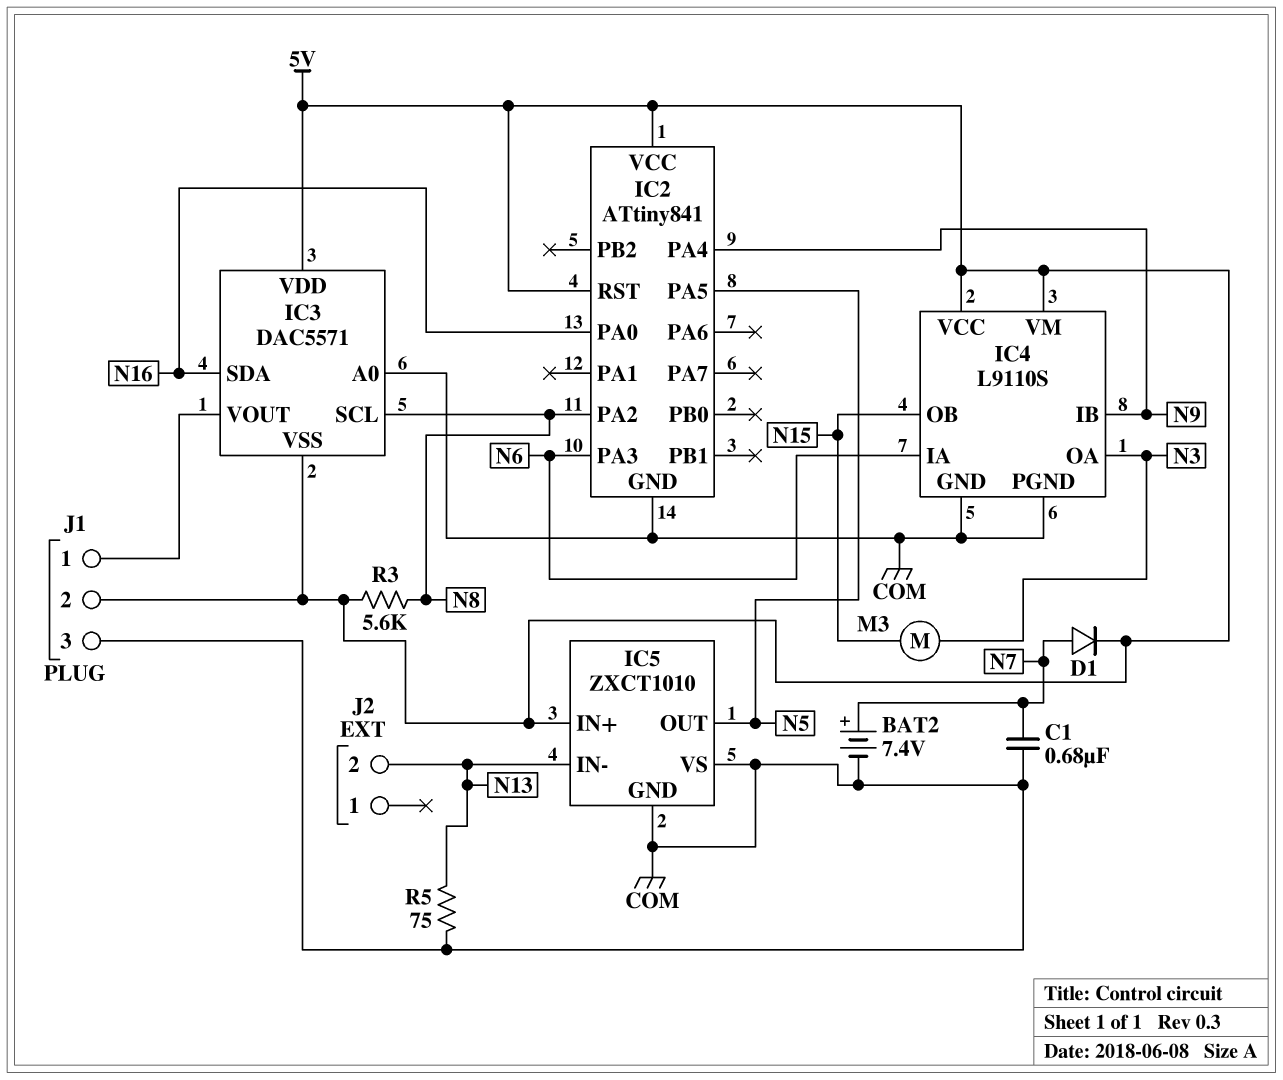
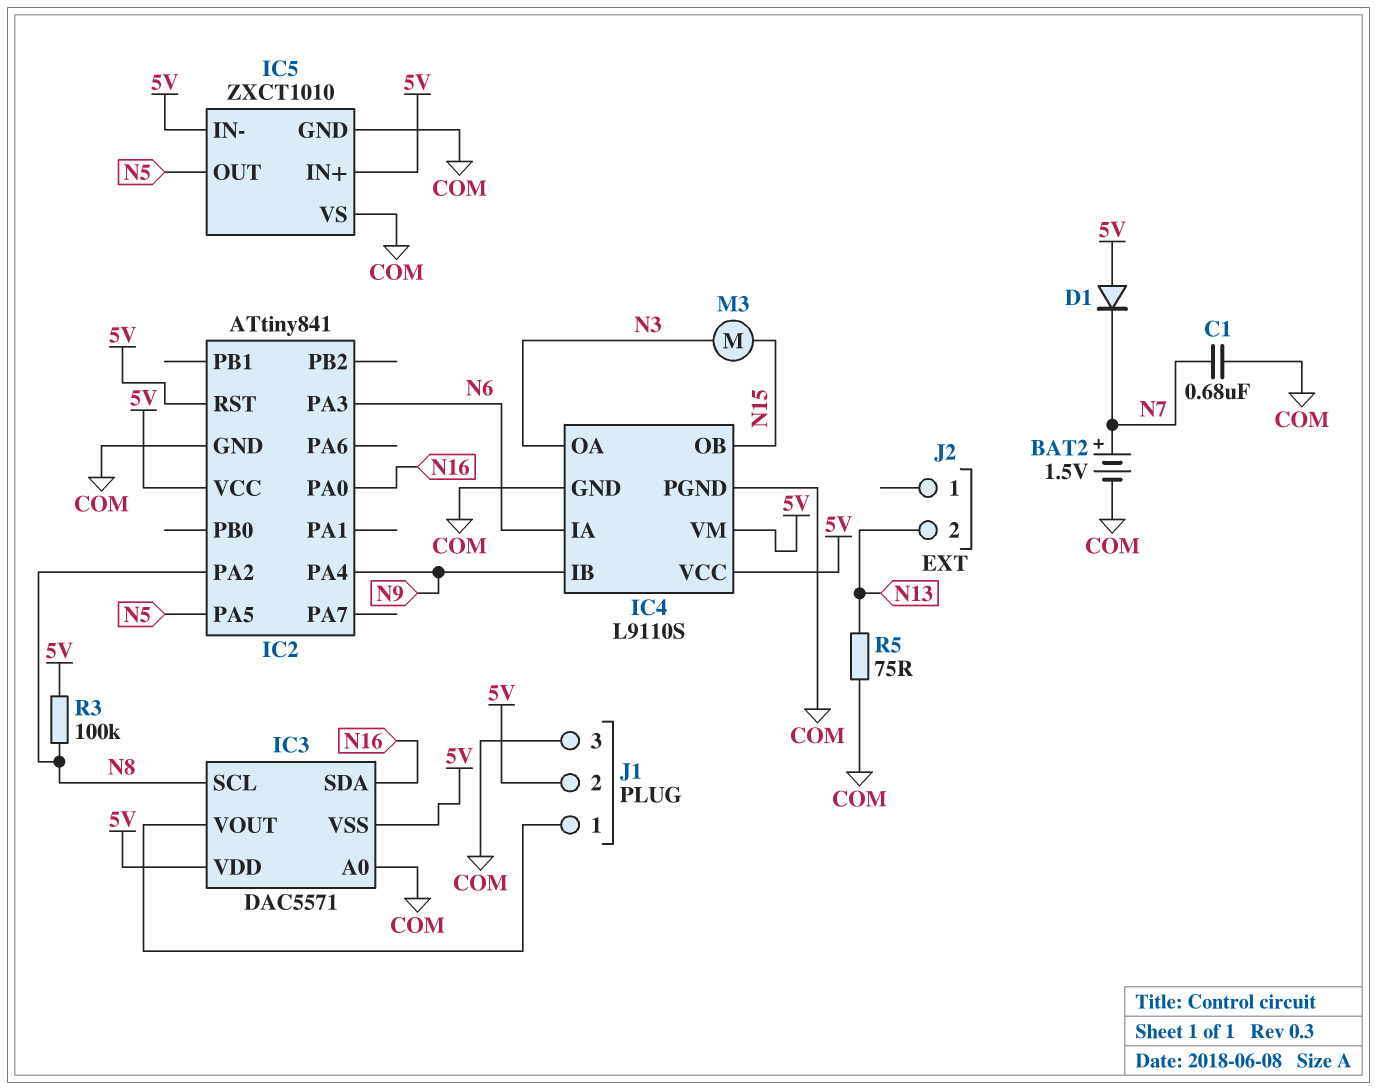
BAT2: 7.4V (plus N7, minus COM) -> 1.5V (plus N7, minus COM)
D1: diode (A N7, K 5V) -> diode (A 5V, K N7)
IC5 pin IN-: N13 -> 5V
R3: 5.6k (5V, N8) -> 100k (5V, N8)

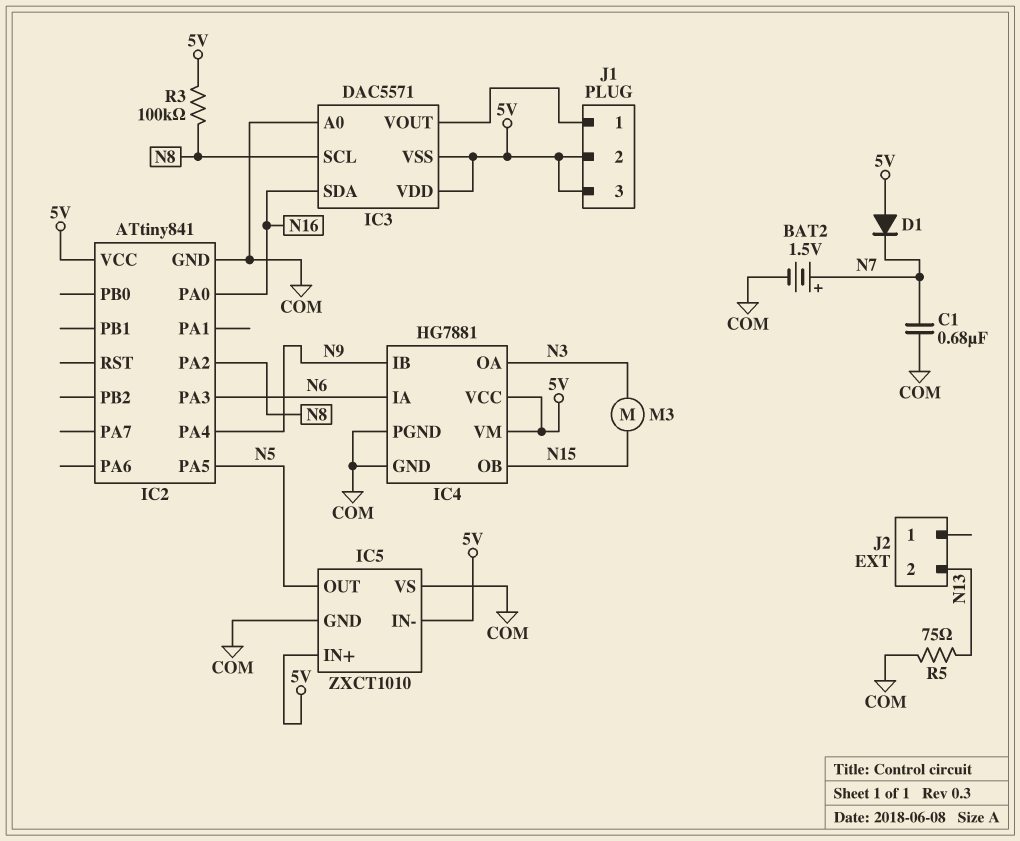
IC2 pin RST: 5V -> none
IC4: L9110S -> HG7881
J1 pin 3: COM -> 5V

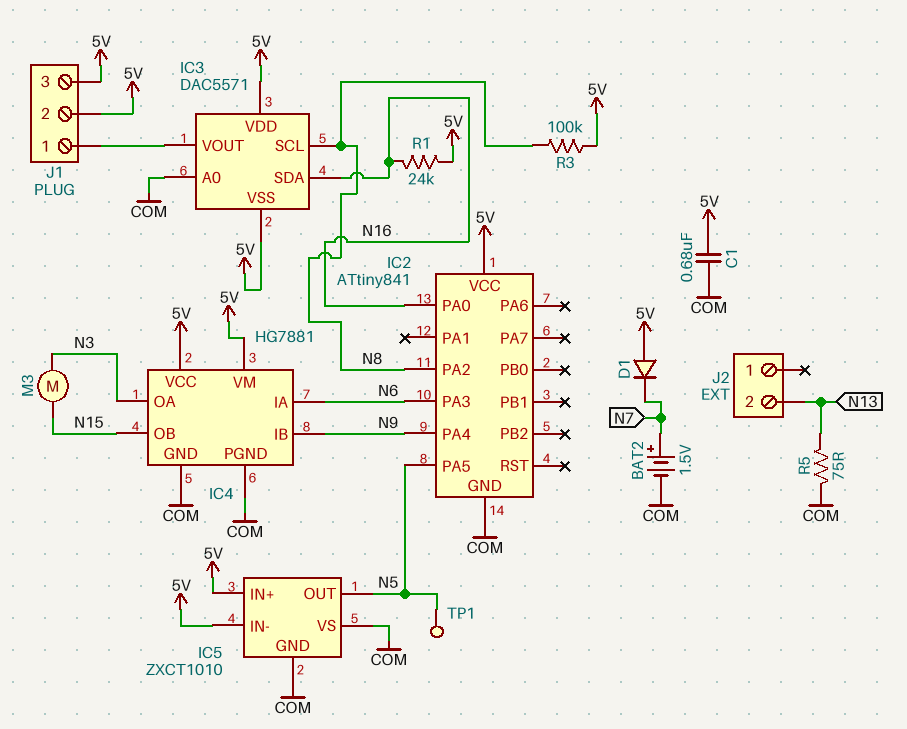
C1: 680nF (COM, N7) -> 680nF (5V, COM)
R1: none -> 24k (5V, N16)
TP1: none -> test point (N5)

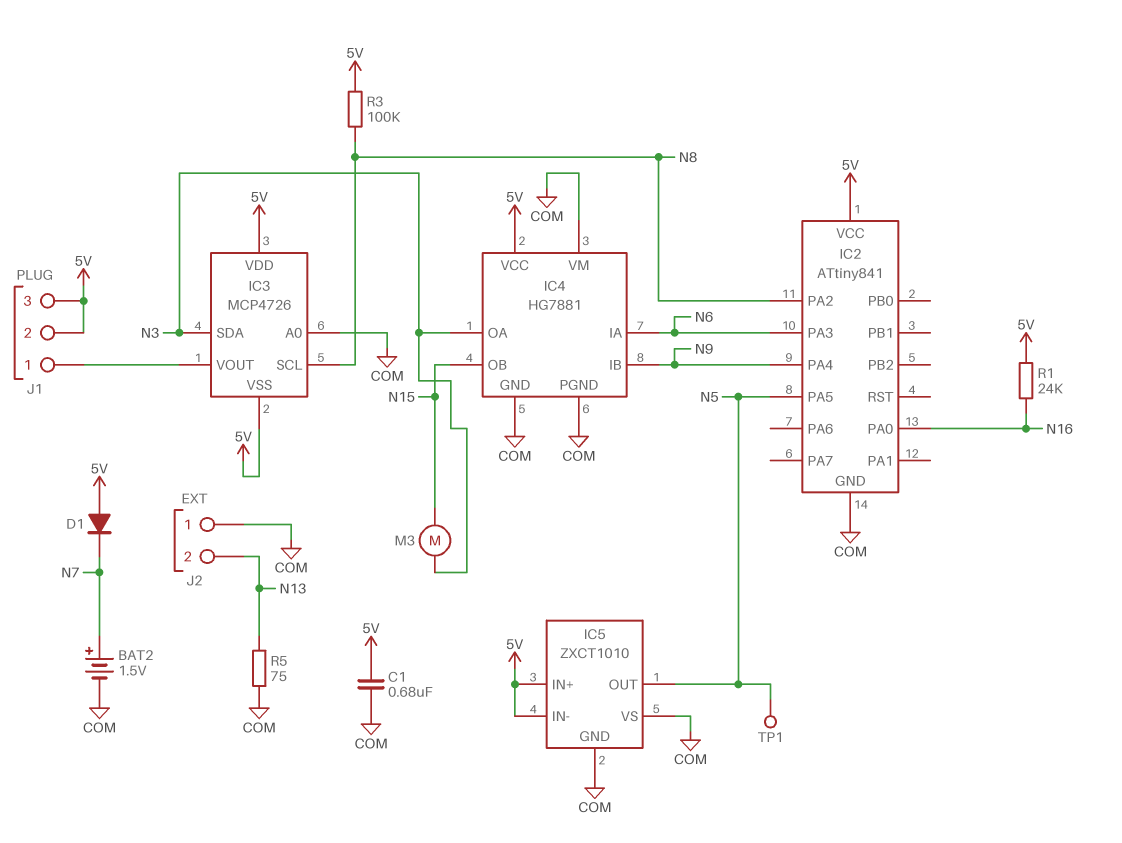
IC3: DAC5571 -> MCP4726
IC3 pin SDA: N16 -> N3
IC4 pin VM: 5V -> COM
J2 pin 1: none -> COM

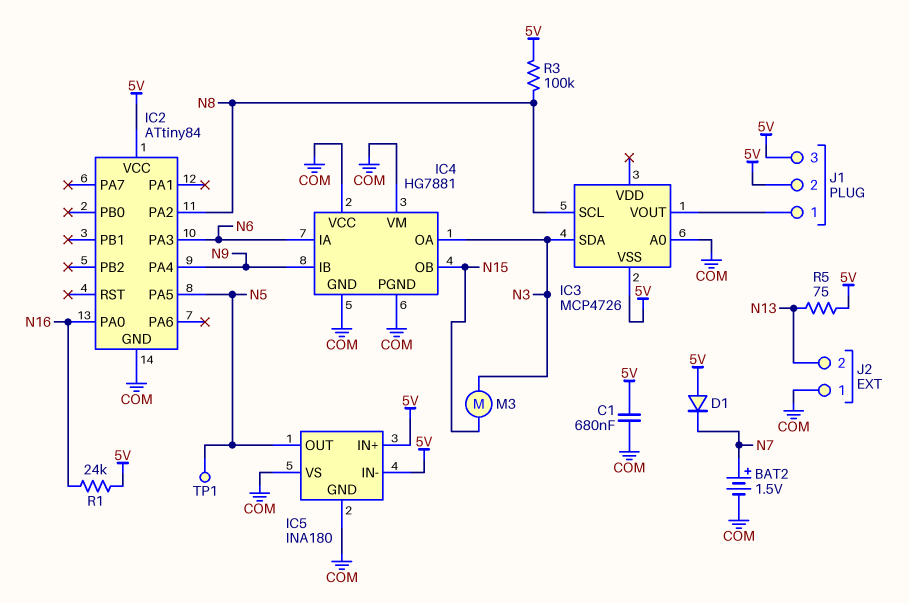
IC2: ATtiny841 -> ATtiny84
IC3 pin VDD: 5V -> none
IC4 pin VCC: 5V -> COM
IC5: ZXCT1010 -> INA180
R5: 75 (COM, N13) -> 75 (5V, N13)

